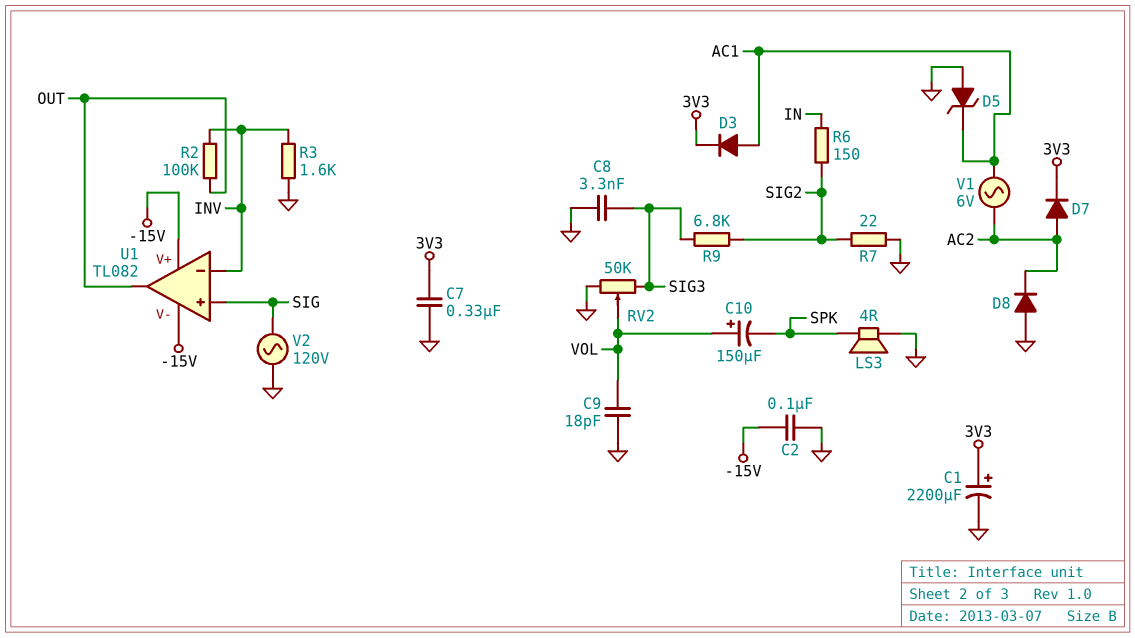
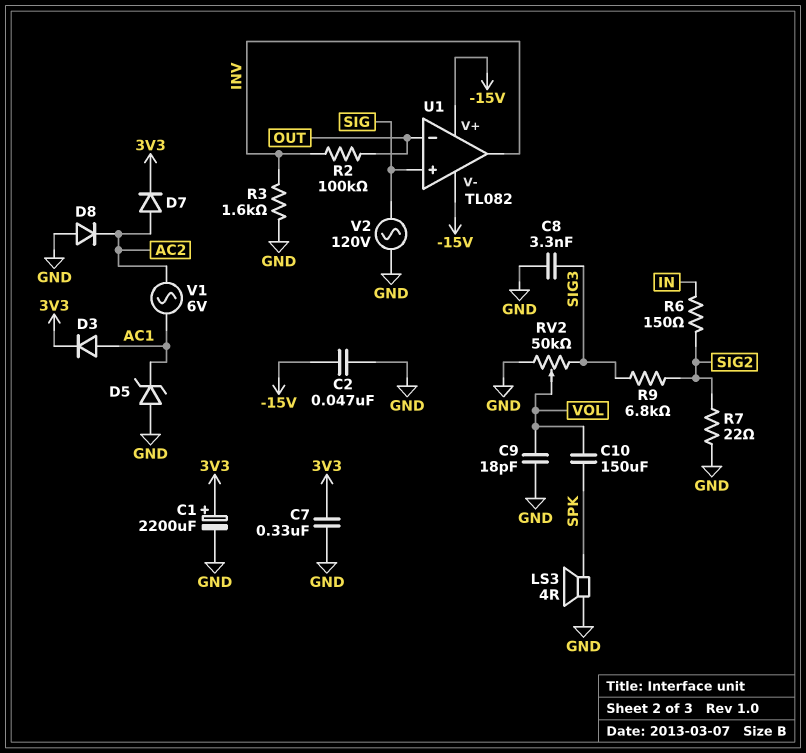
C2: 100nF (-15V, GND) -> 47nF (-15V, GND)
C10: 150uF (plus VOL, minus SPK) -> 150uF (SPK, VOL)
U1 pin in-: INV -> OUT
U1 pin out: OUT -> INV

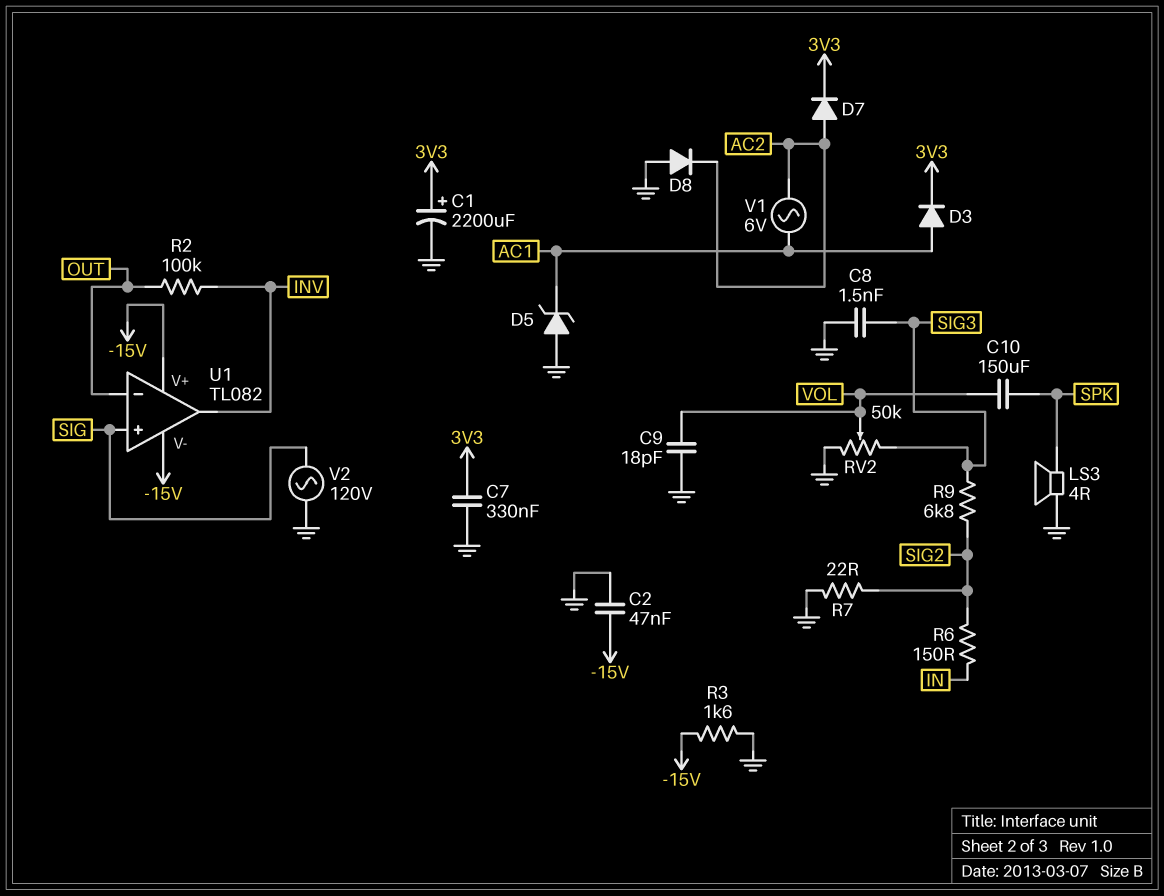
C8: 3.3nF (GND, SIG3) -> 1.5nF (GND, SIG3)
R3: 1.6k (GND, INV) -> 1.6k (-15V, GND)

